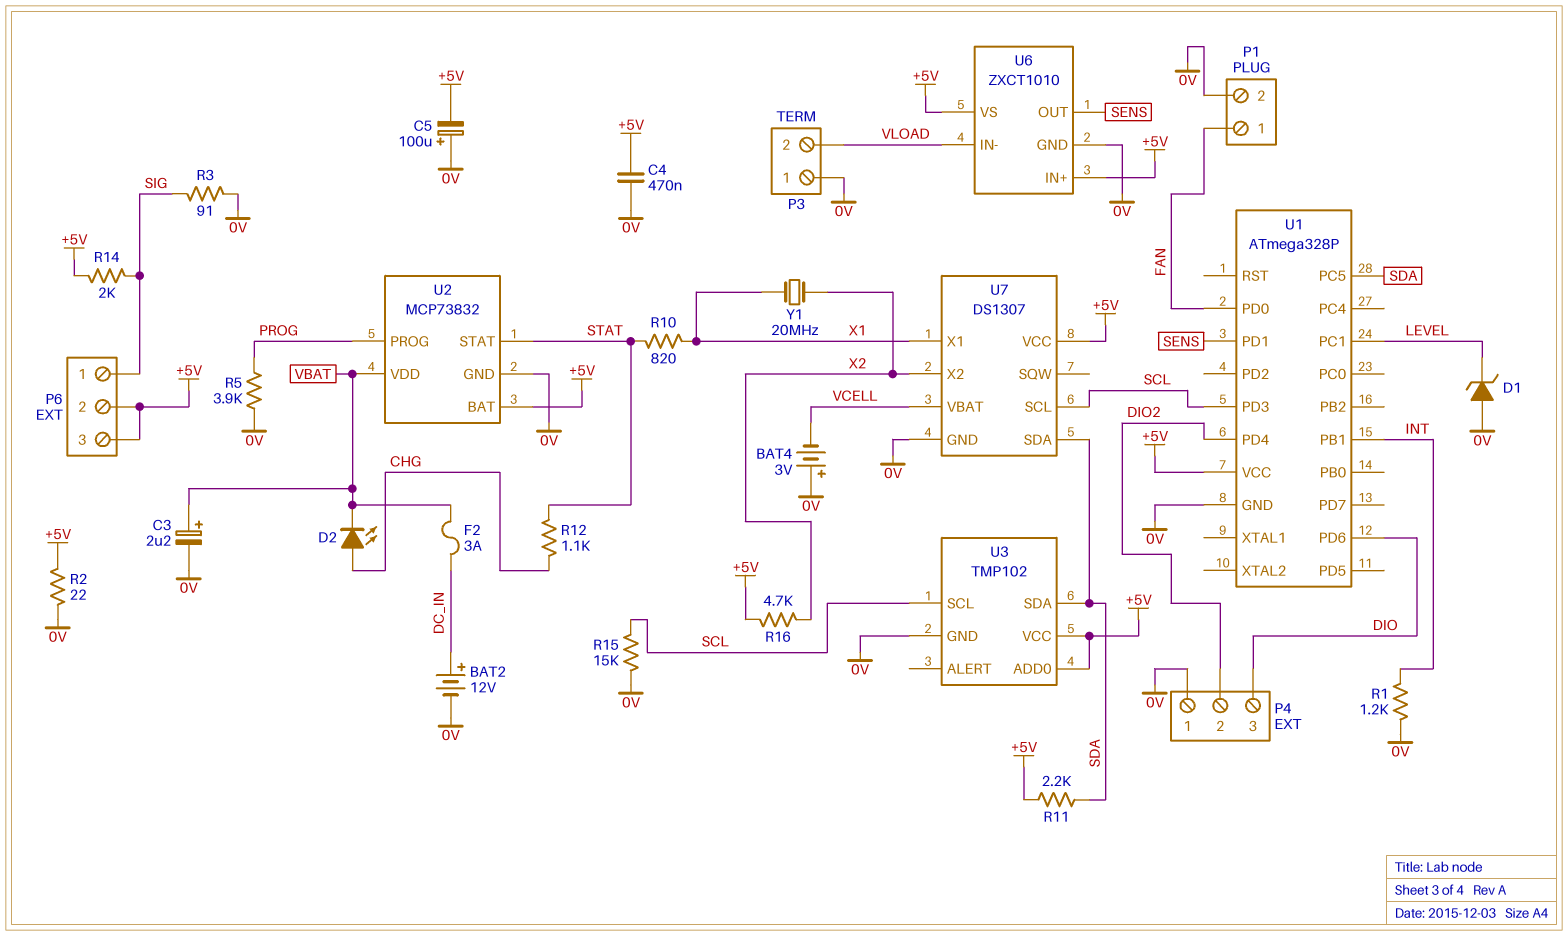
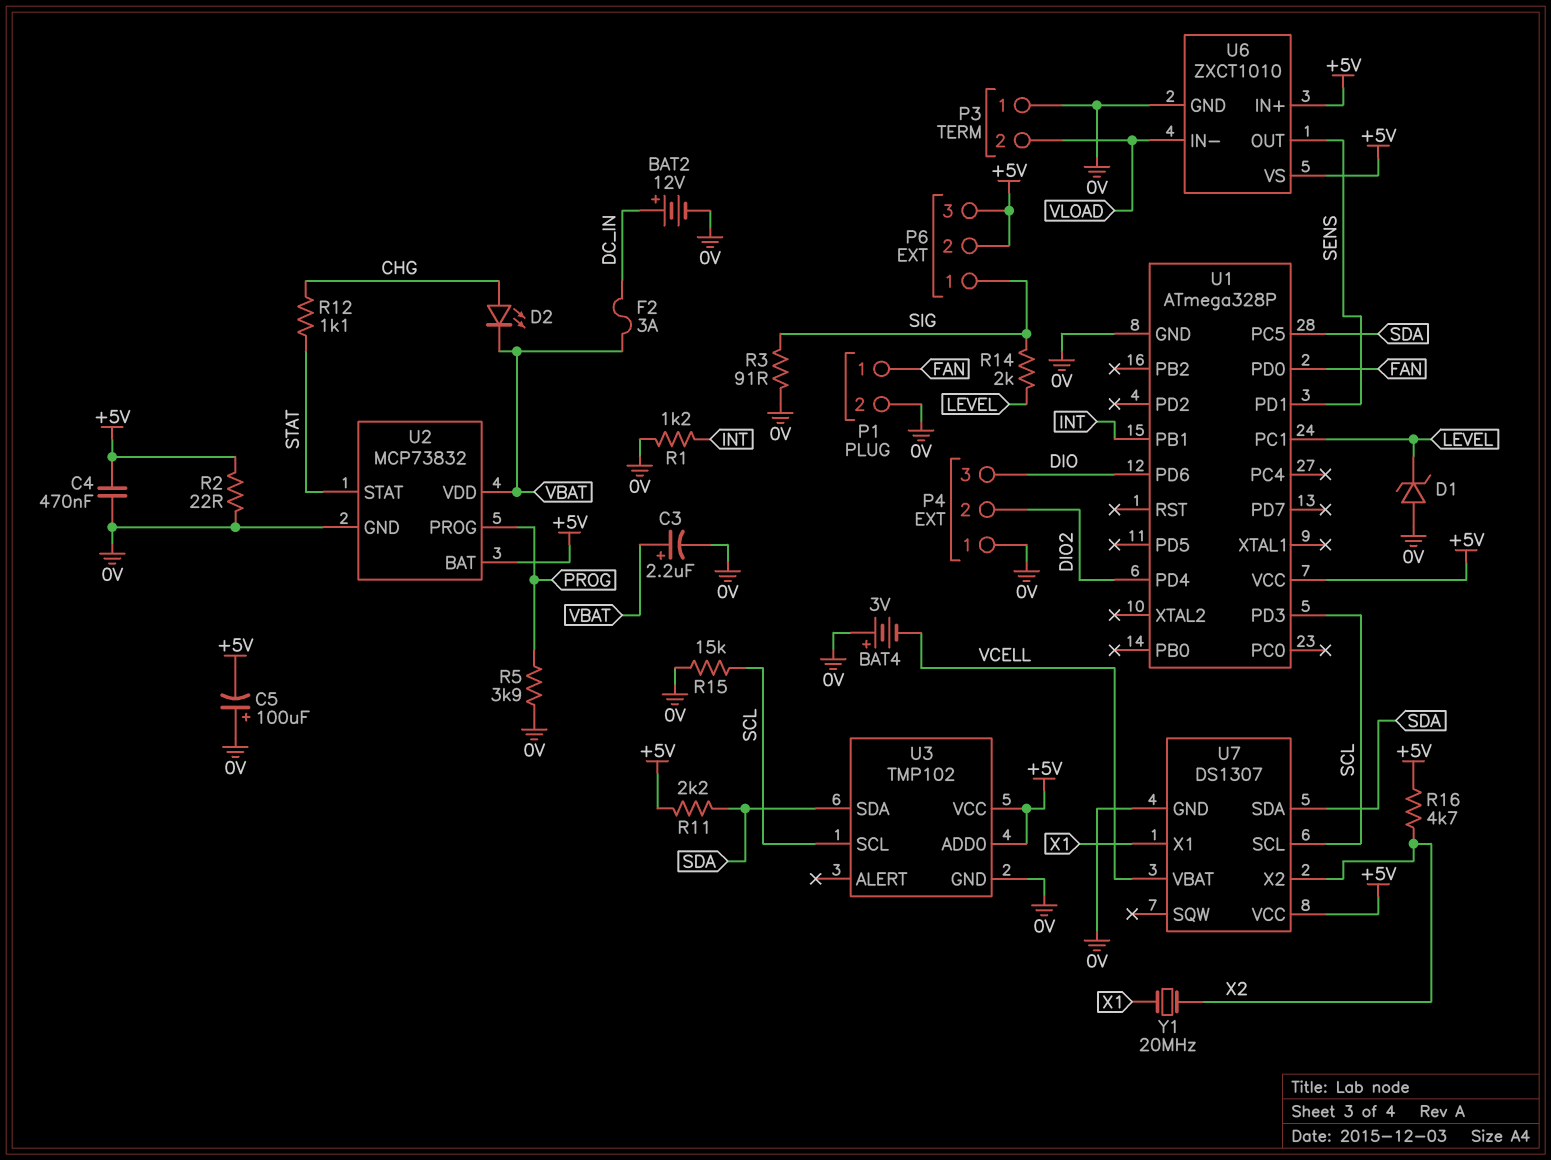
R10: 820 (STAT, X1) -> none
R14: 2k (+5V, SIG) -> 2k (LEVEL, SIG)

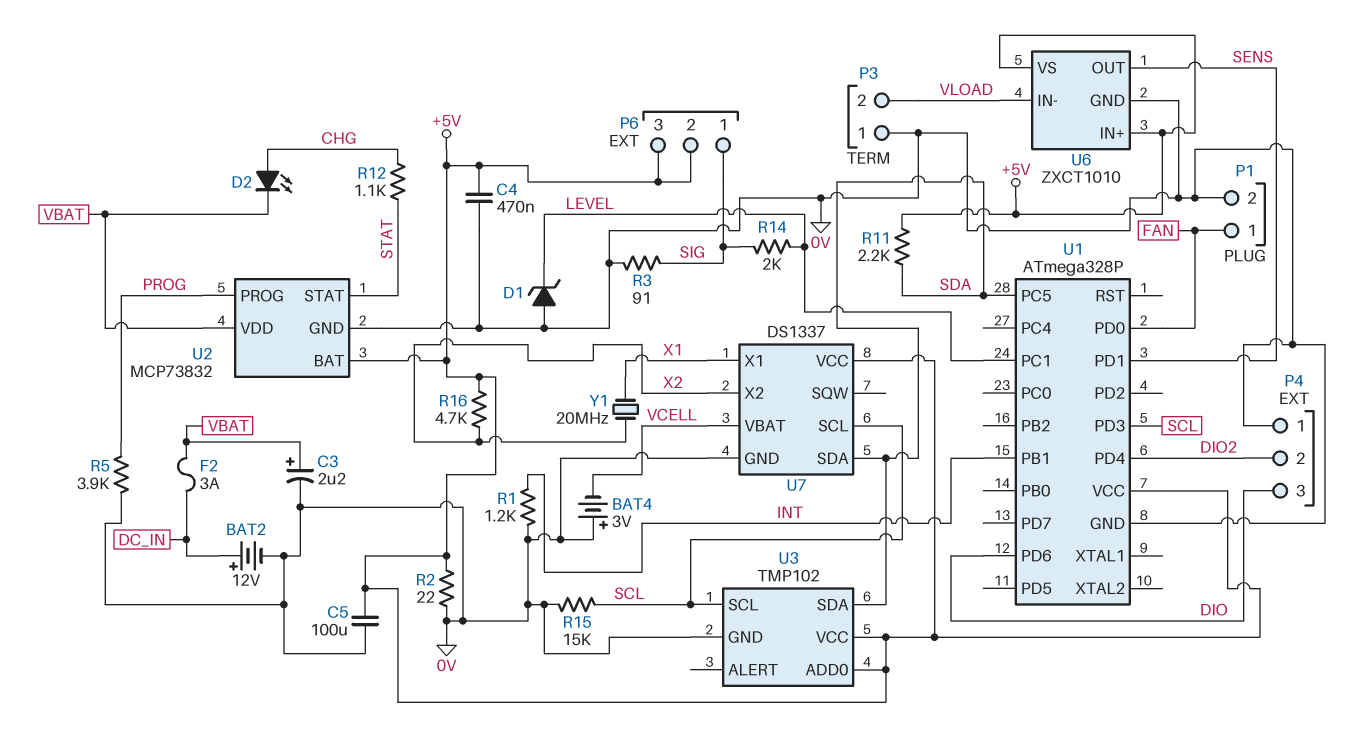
C5: 100uF (plus 0V, minus +5V) -> 100uF (+5V, 0V)
U7: DS1307 -> DS1337

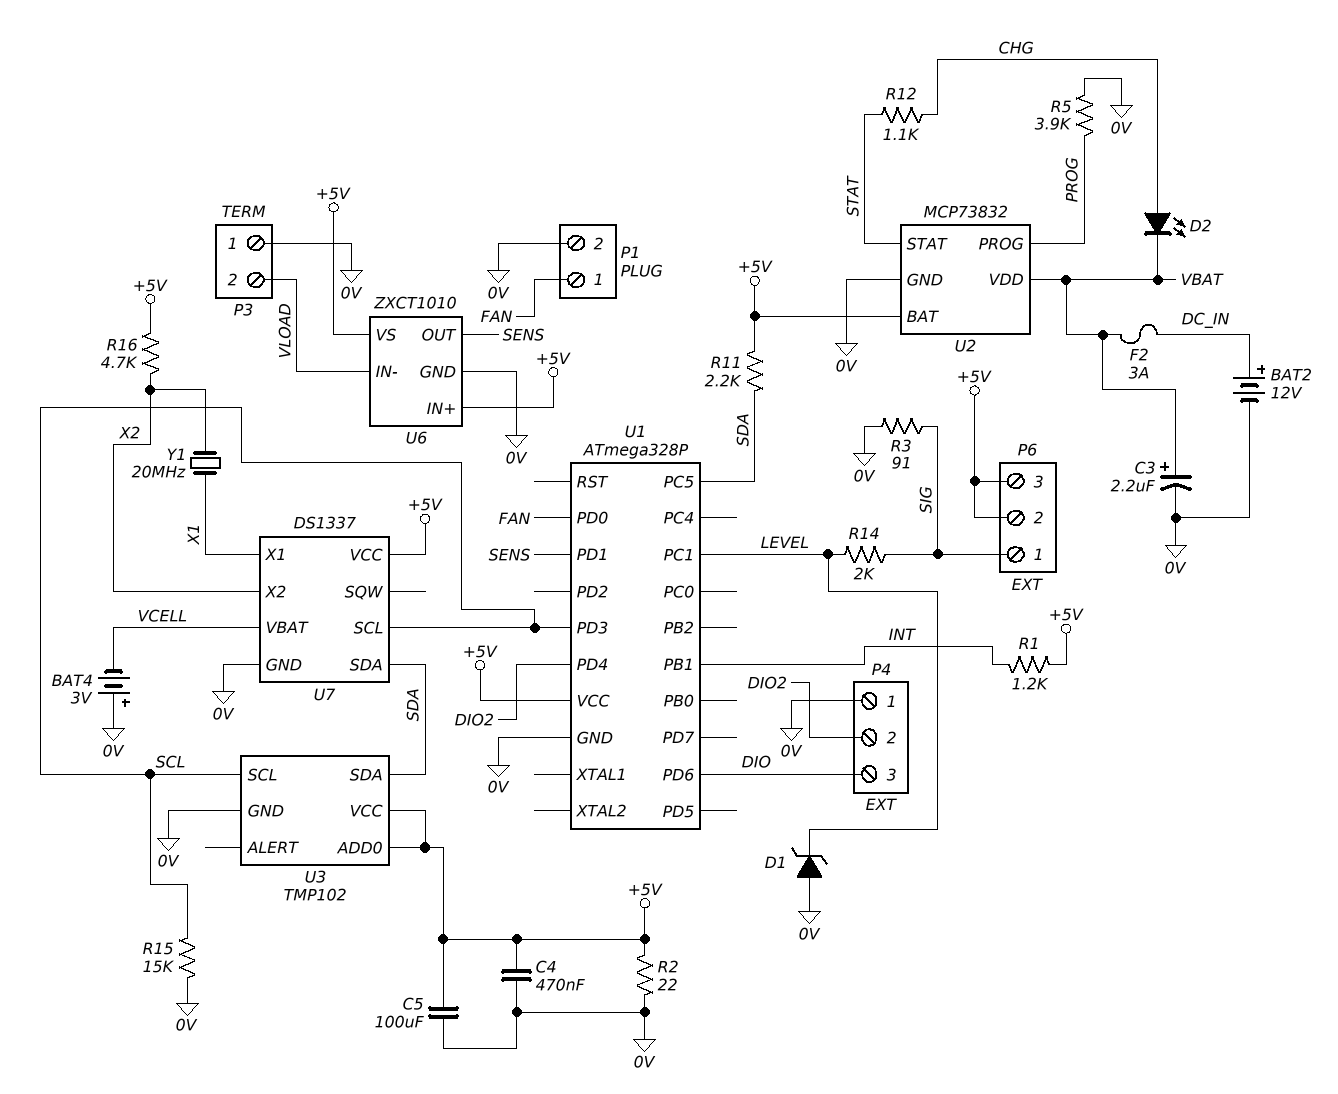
R1: 1.2k (0V, INT) -> 1.2k (+5V, INT)

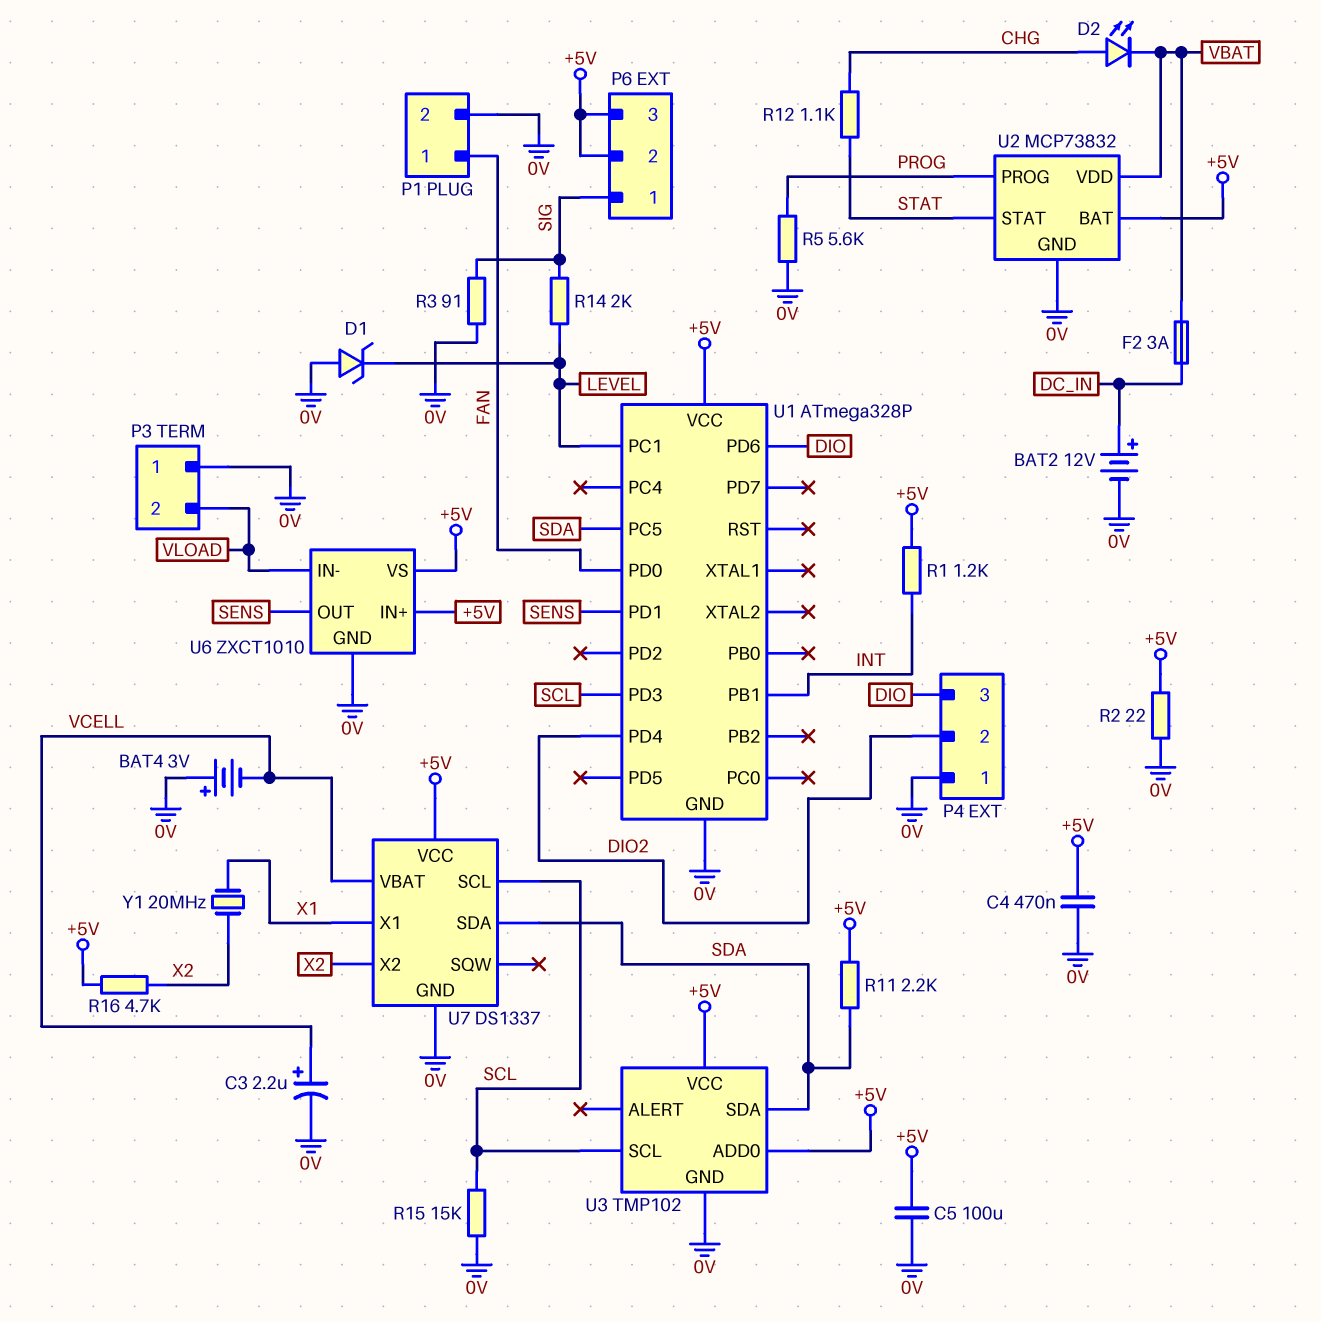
C3: 2.2uF (plus VBAT, minus 0V) -> 2.2uF (plus VCELL, minus 0V)
R5: 3.9k (0V, PROG) -> 5.6k (0V, PROG)

